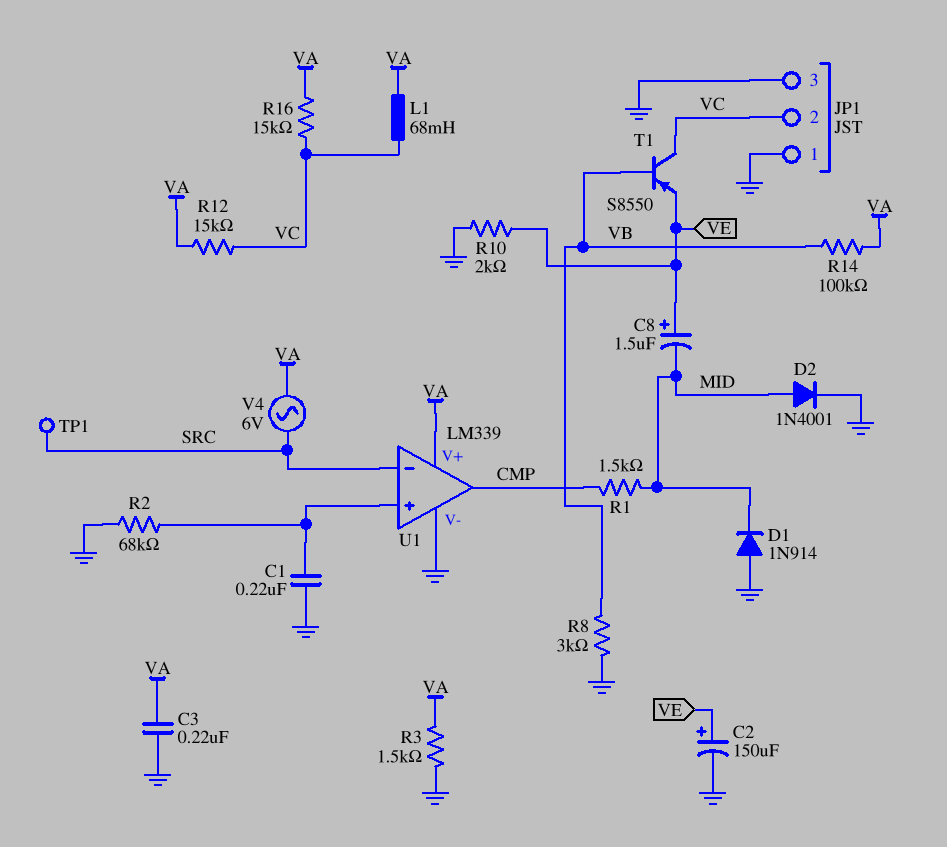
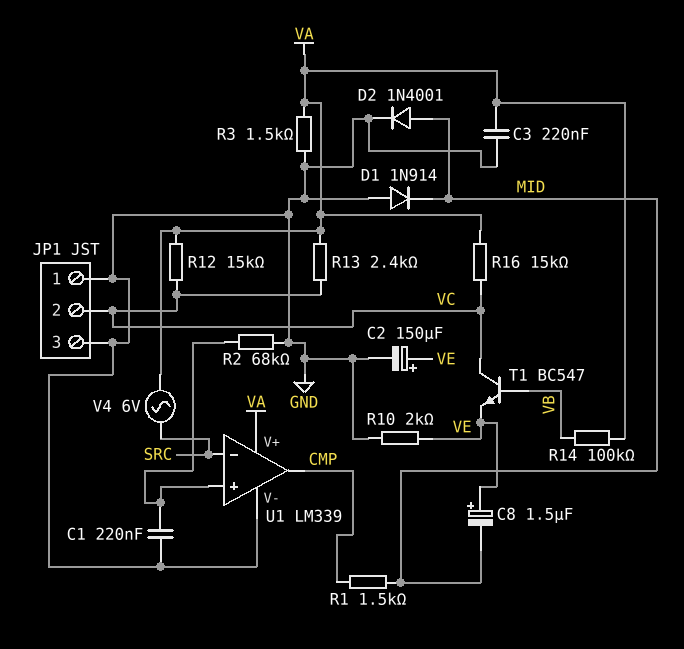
L1: 68mH (VA, VC) -> none
R8: 3k (GND, VB) -> none
R13: none -> 2.4k (VA, VC)
T1: PNP S8550 (B VB, C VC, E VE) -> NPN BC547 (B VB, C VC, E VE)
TP1: test point (SRC) -> none

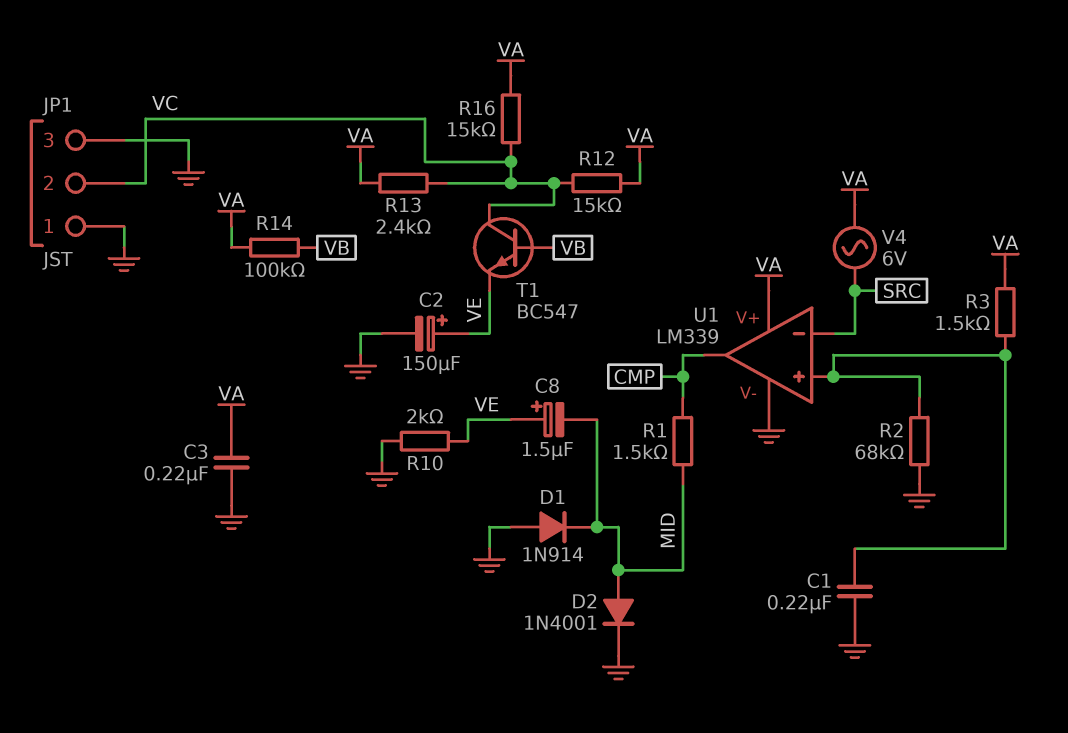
R3: 1.5k (GND, VA) -> 1.5k (U1/in+, VA)

